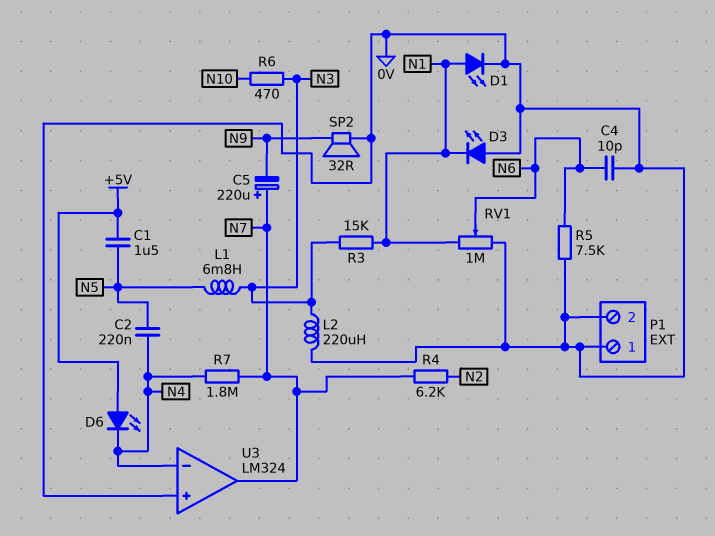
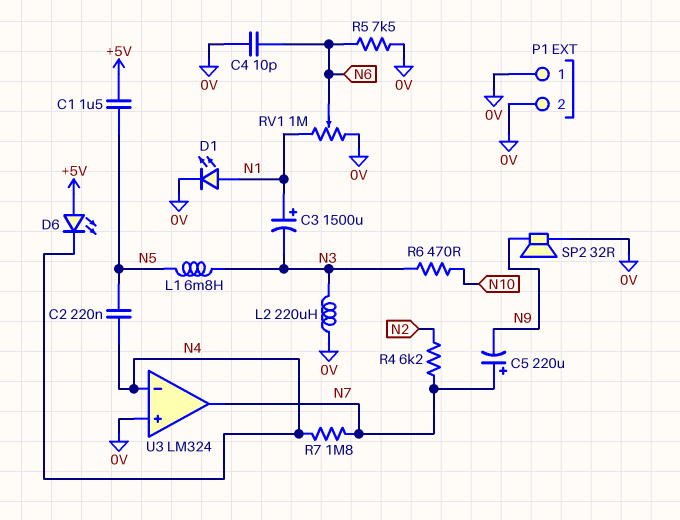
C3: none -> 1500uF (plus N1, minus N3)
D3: LED (A 0V, K N1) -> none
R3: 15k (N1, N3) -> none

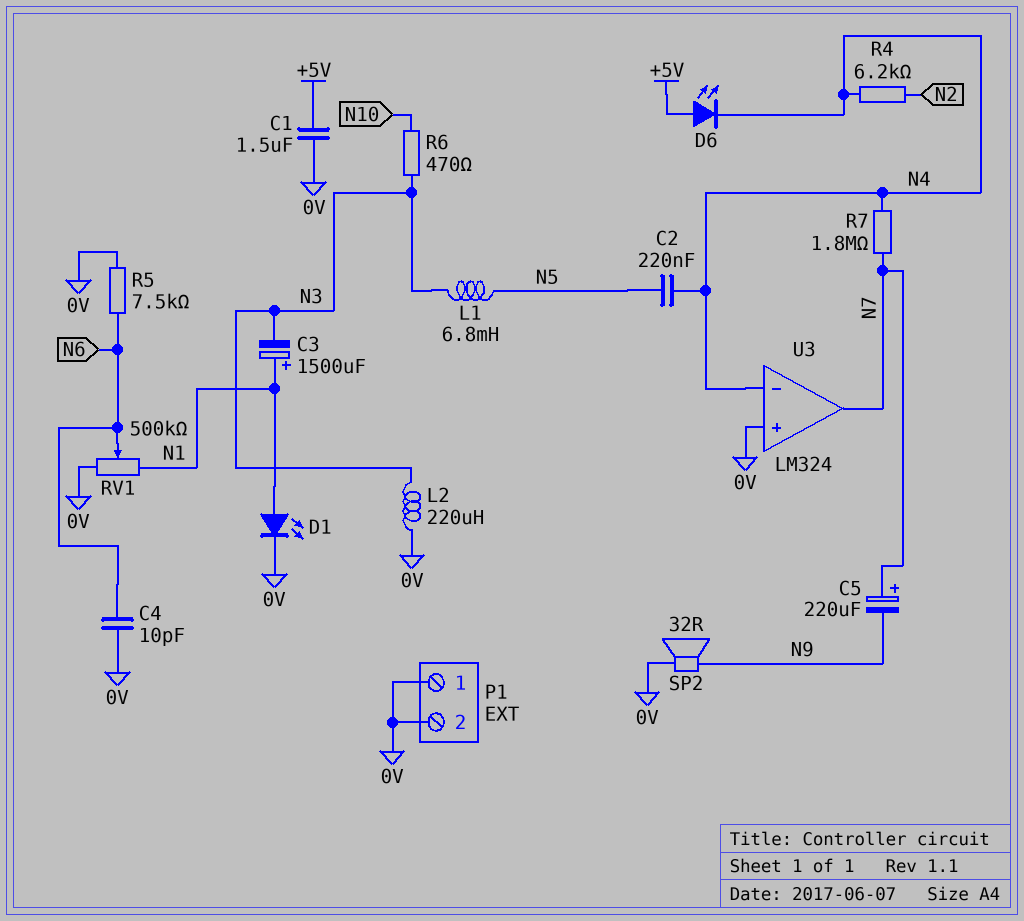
C1: 1.5uF (+5V, N5) -> 1.5uF (+5V, 0V)
R4: 6.2k (N2, N7) -> 6.2k (N2, N4)
RV1: 1M (0V, N1, wiper N6) -> 500k (0V, N1, wiper N6)

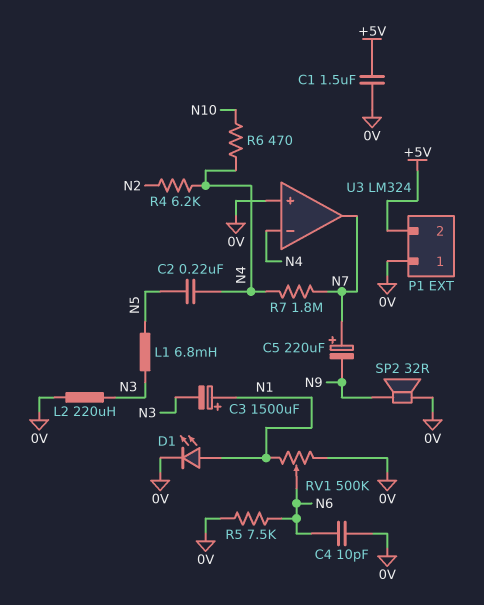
D6: LED (A +5V, K N4) -> none
P1 pin 2: 0V -> +5V
R6: 470 (N3, N10) -> 470 (N4, N10)

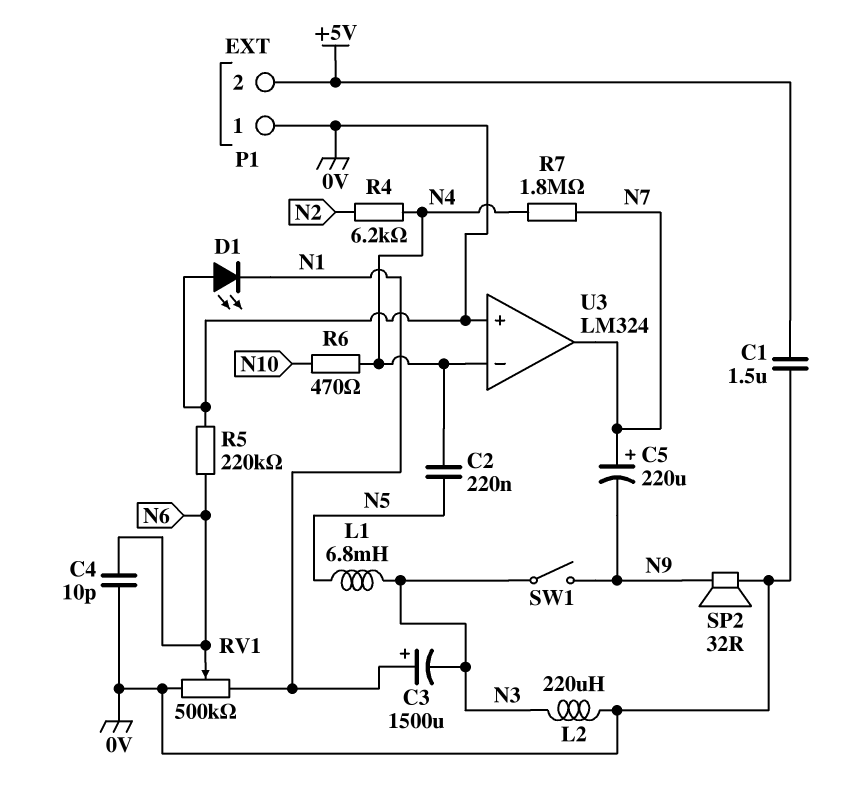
D1: LED (A N1, K 0V) -> LED (A 0V, K N1)
R5: 7.5k (0V, N6) -> 220k (0V, N6)
SW1: none -> switch (N3, N9)

